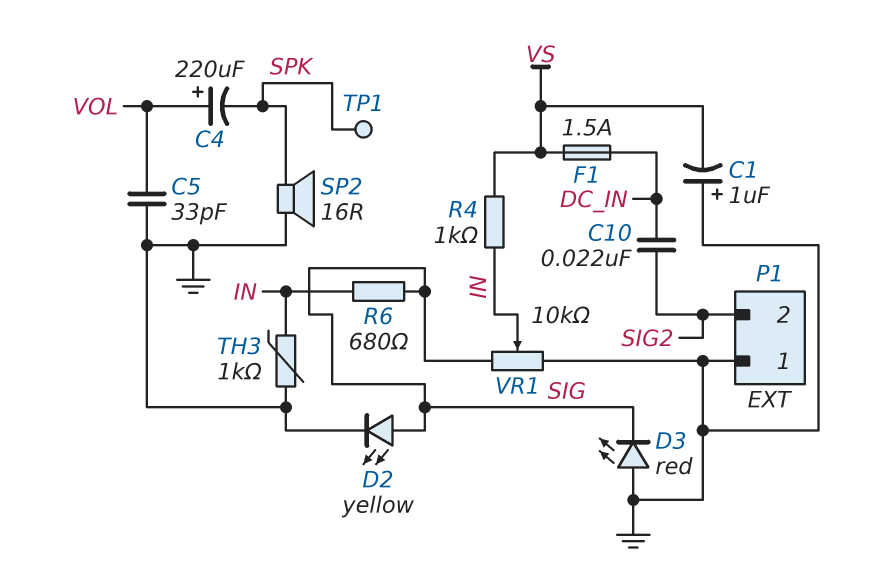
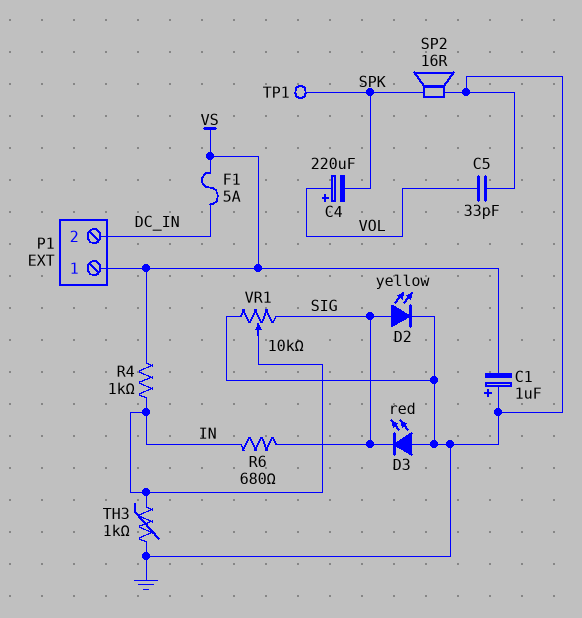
C10: 22nF (DC_IN, SIG2) -> none
F1: 1.5A (DC_IN, VS) -> 5A (DC_IN, VS)
P1 pin 1: GND -> VS
P1 pin 2: SIG2 -> DC_IN

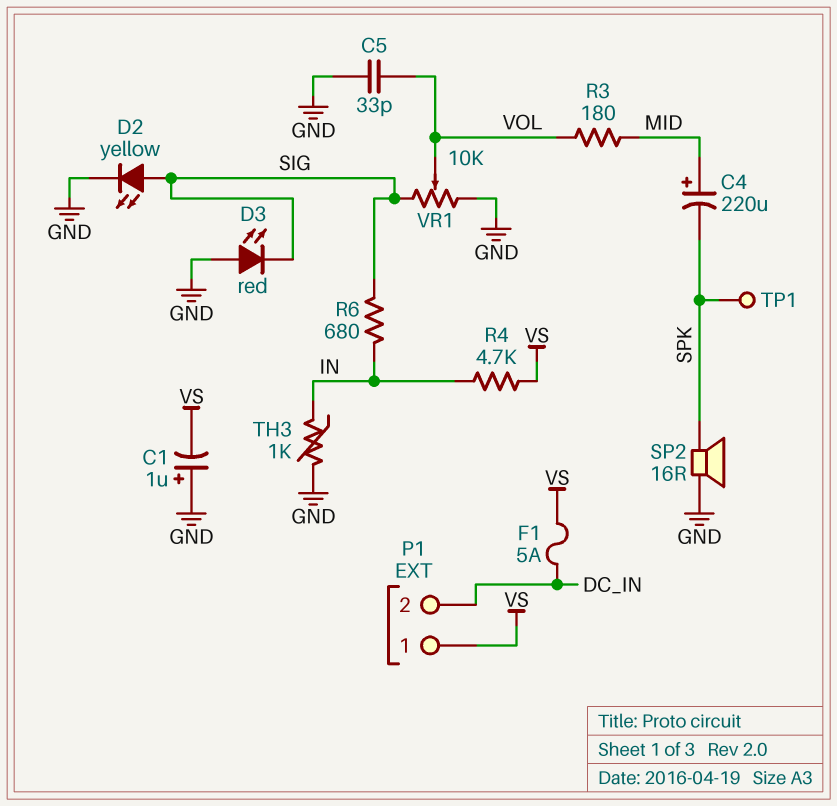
C4: 220uF (plus VOL, minus SPK) -> 220uF (plus MID, minus SPK)
R3: none -> 180 (MID, VOL)
R4: 1k (IN, VS) -> 4.7k (IN, VS)
VR1: 10k (GND, SIG, wiper IN) -> 10k (GND, SIG, wiper VOL)

